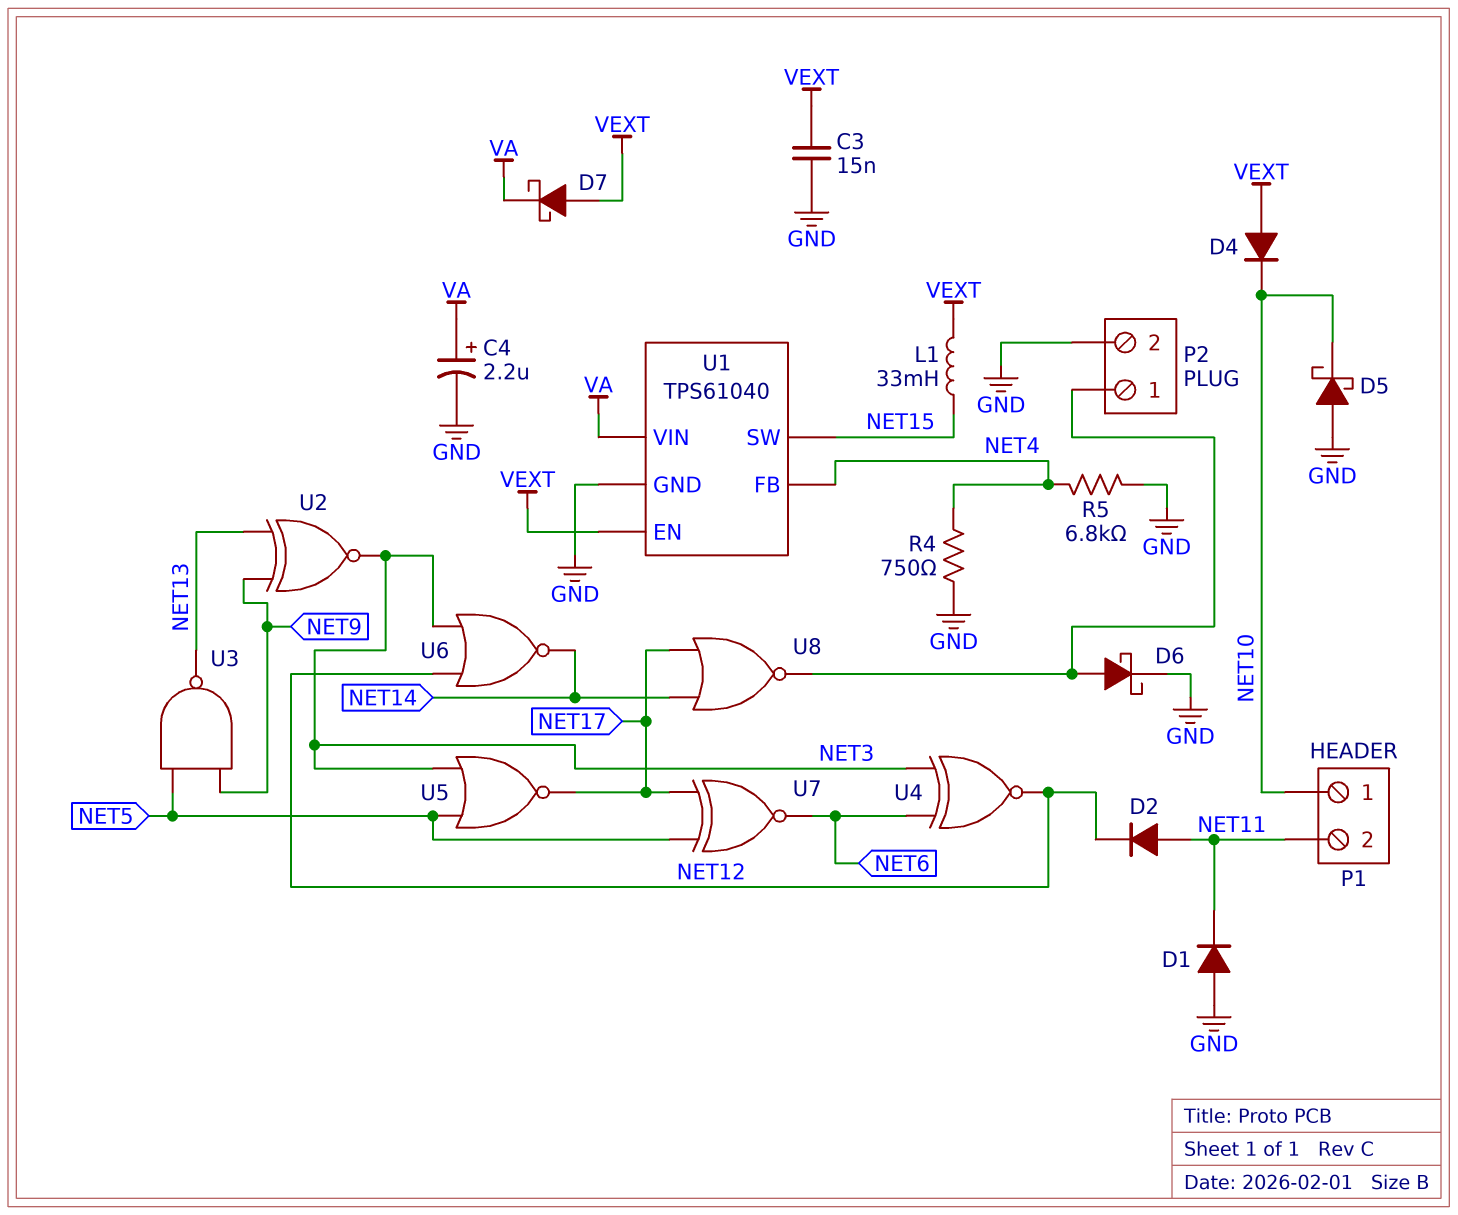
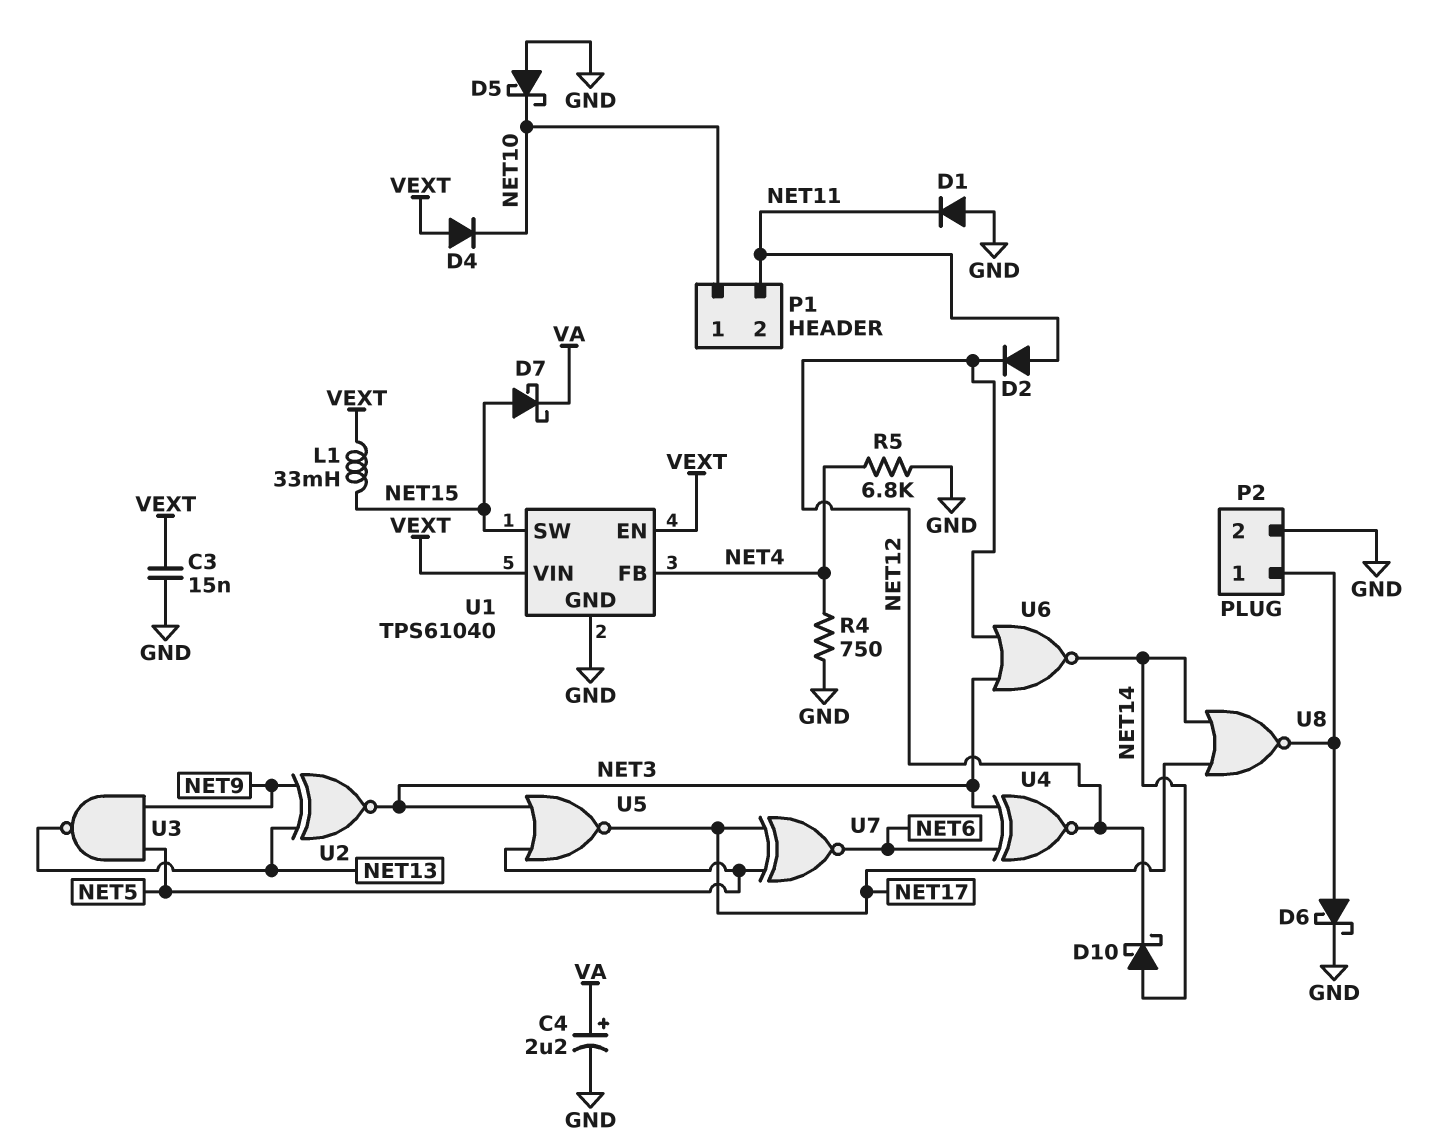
D7: schottky (A VEXT, K VA) -> schottky (A NET15, K VA)
D10: none -> schottky (A NET14, K NET12)
U1 pin VIN: VA -> VEXT

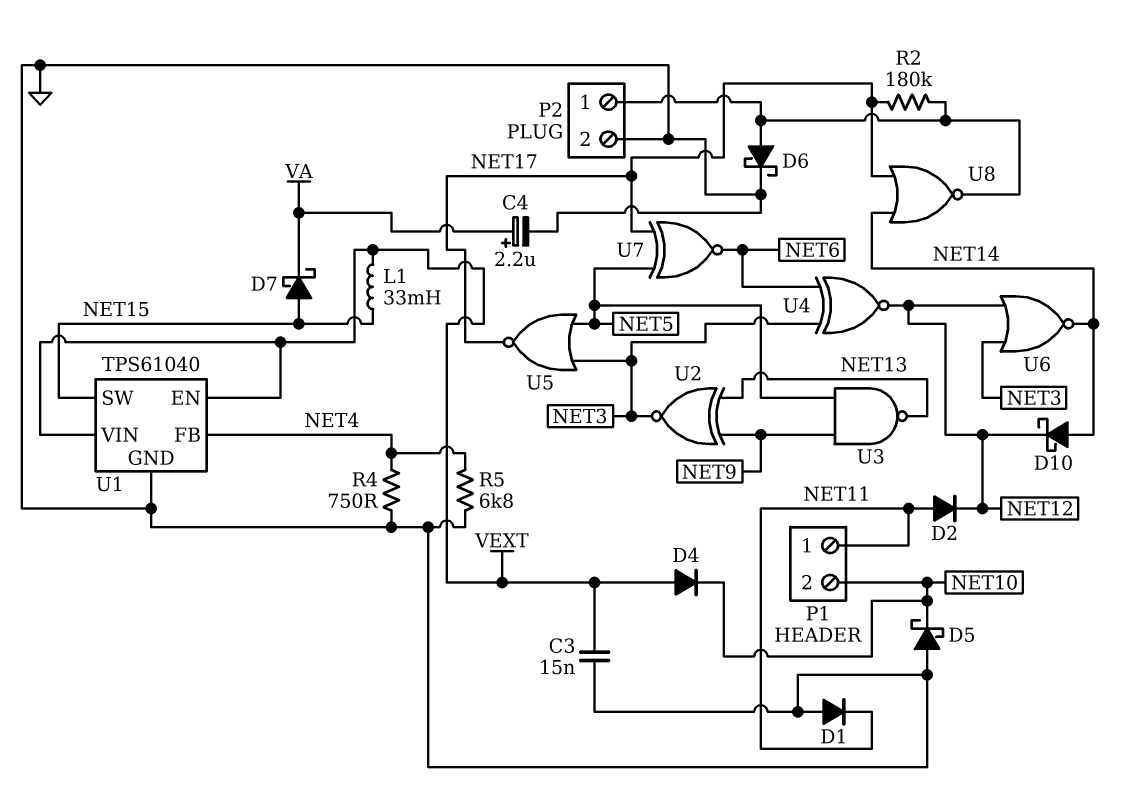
P1 pin 1: NET10 -> NET11
P1 pin 2: NET11 -> NET10
R2: none -> 180k (NET17, P2/1)

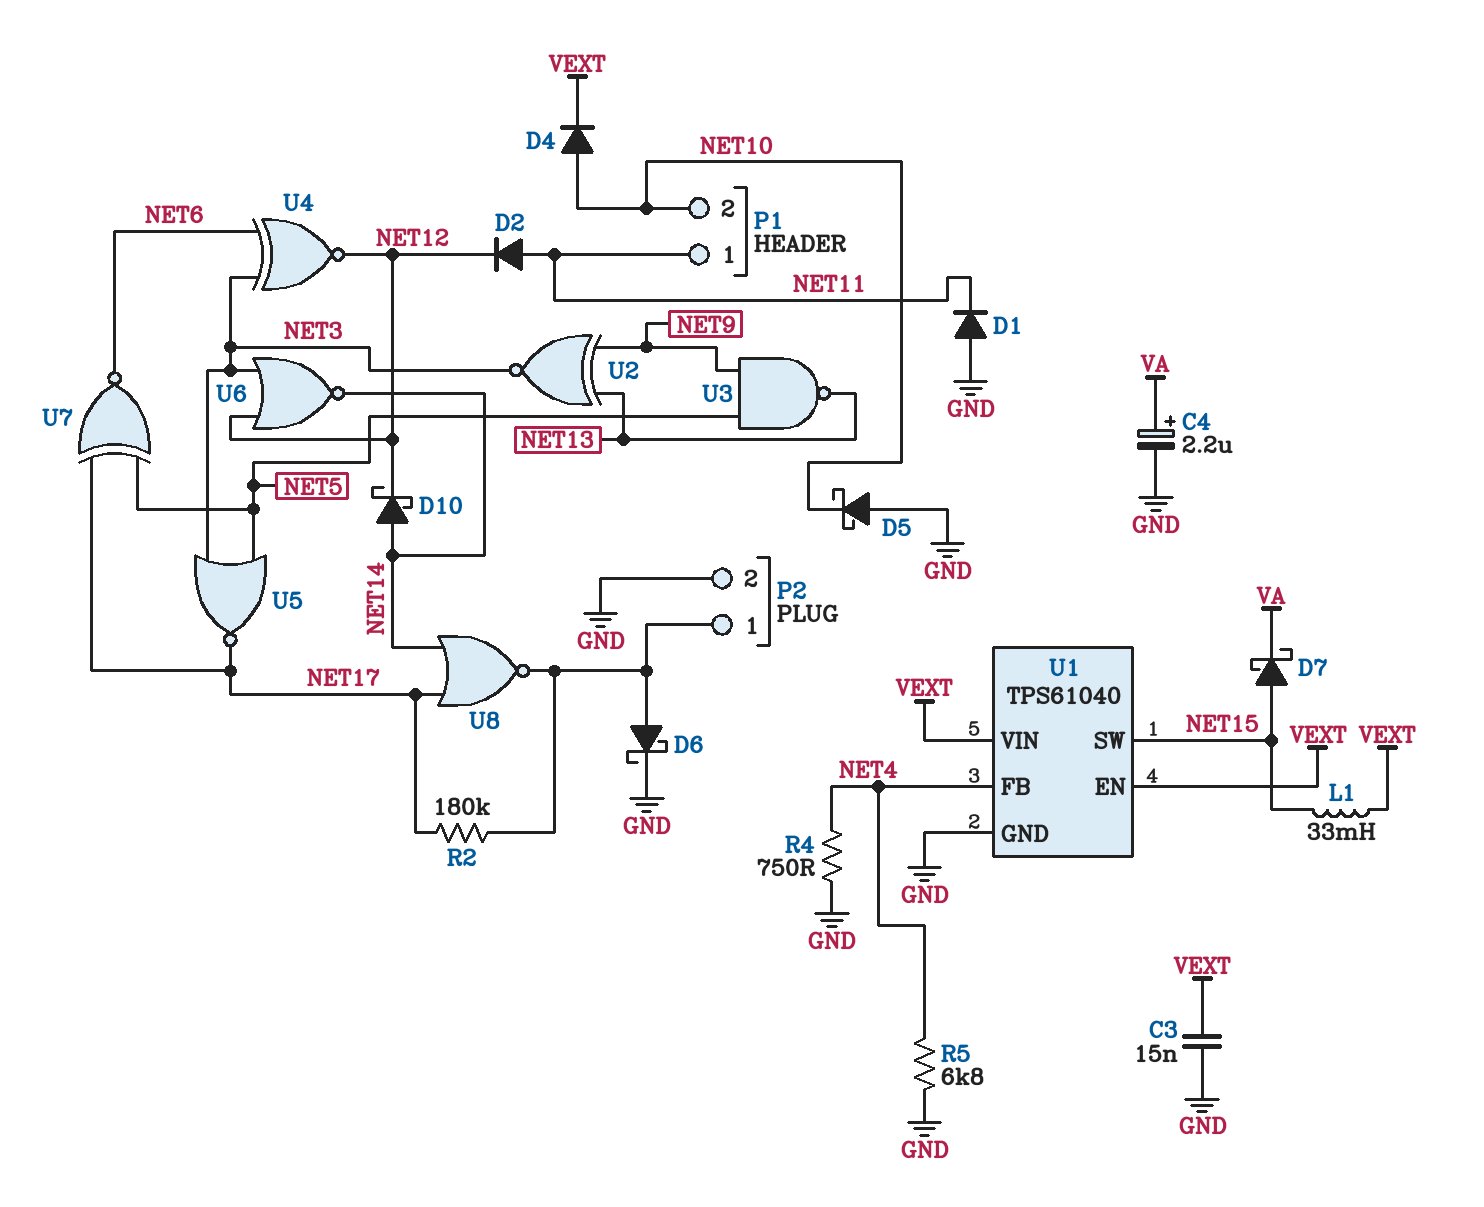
D4: diode (A VEXT, K NET10) -> diode (A NET10, K VEXT)

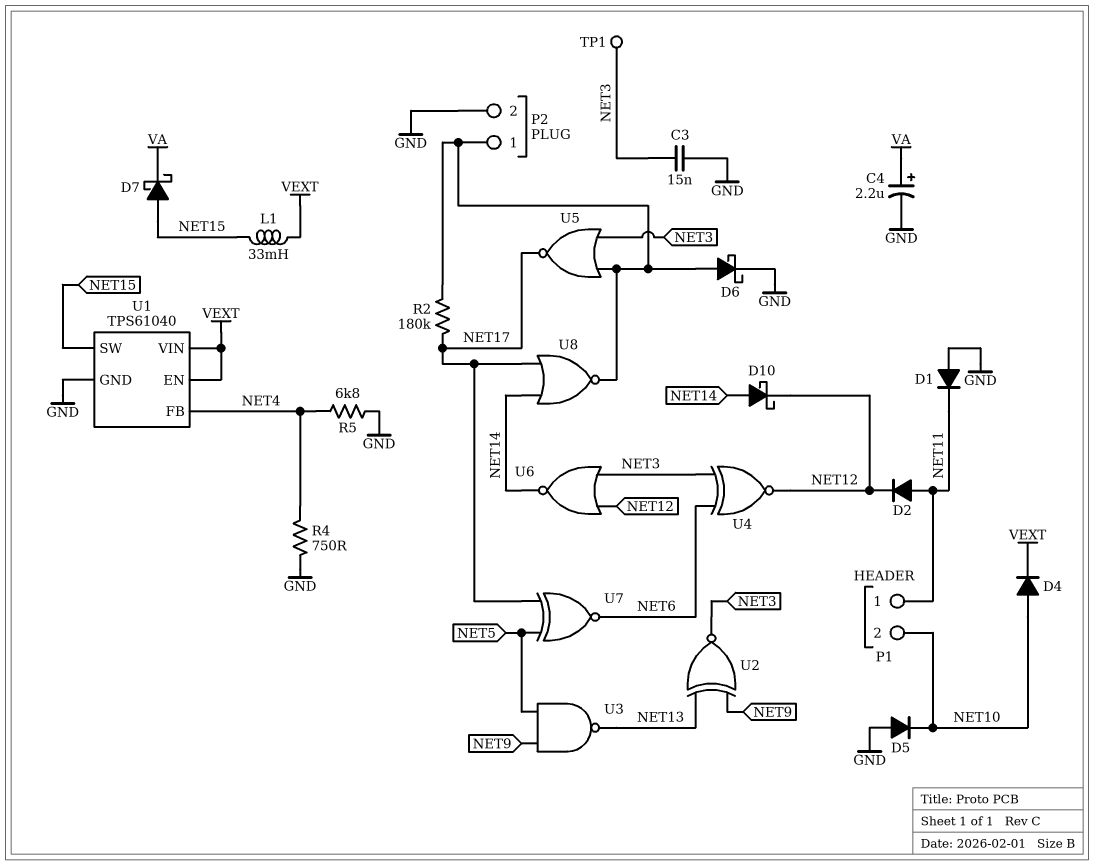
C3: 15nF (GND, VEXT) -> 15nF (GND, NET3)
D5: schottky (A GND, K NET10) -> diode (A GND, K NET10)
TP1: none -> test point (NET3)
U5: NOR (in NET3, in NET5, out NET17) -> NOR (in NET3, in P2/1, out NET17)

